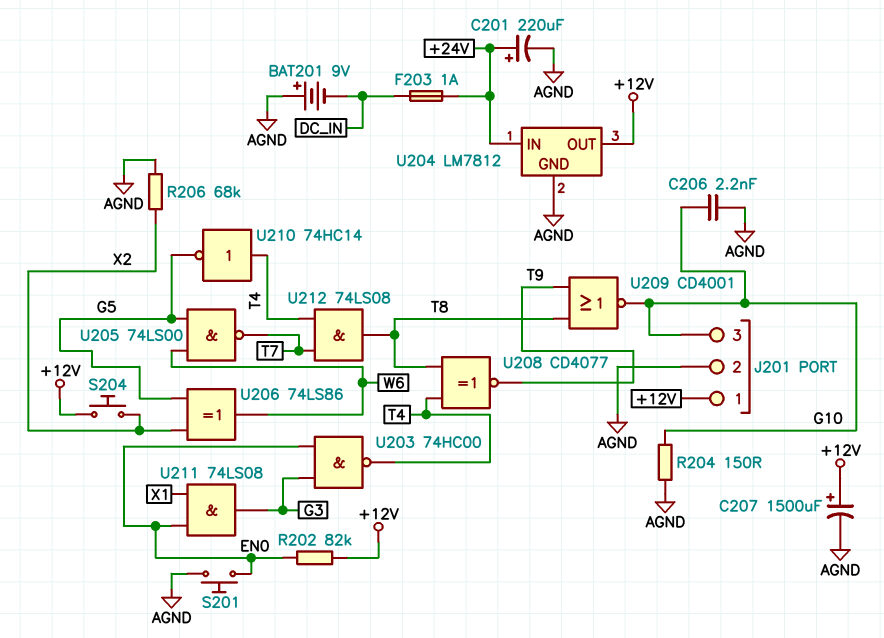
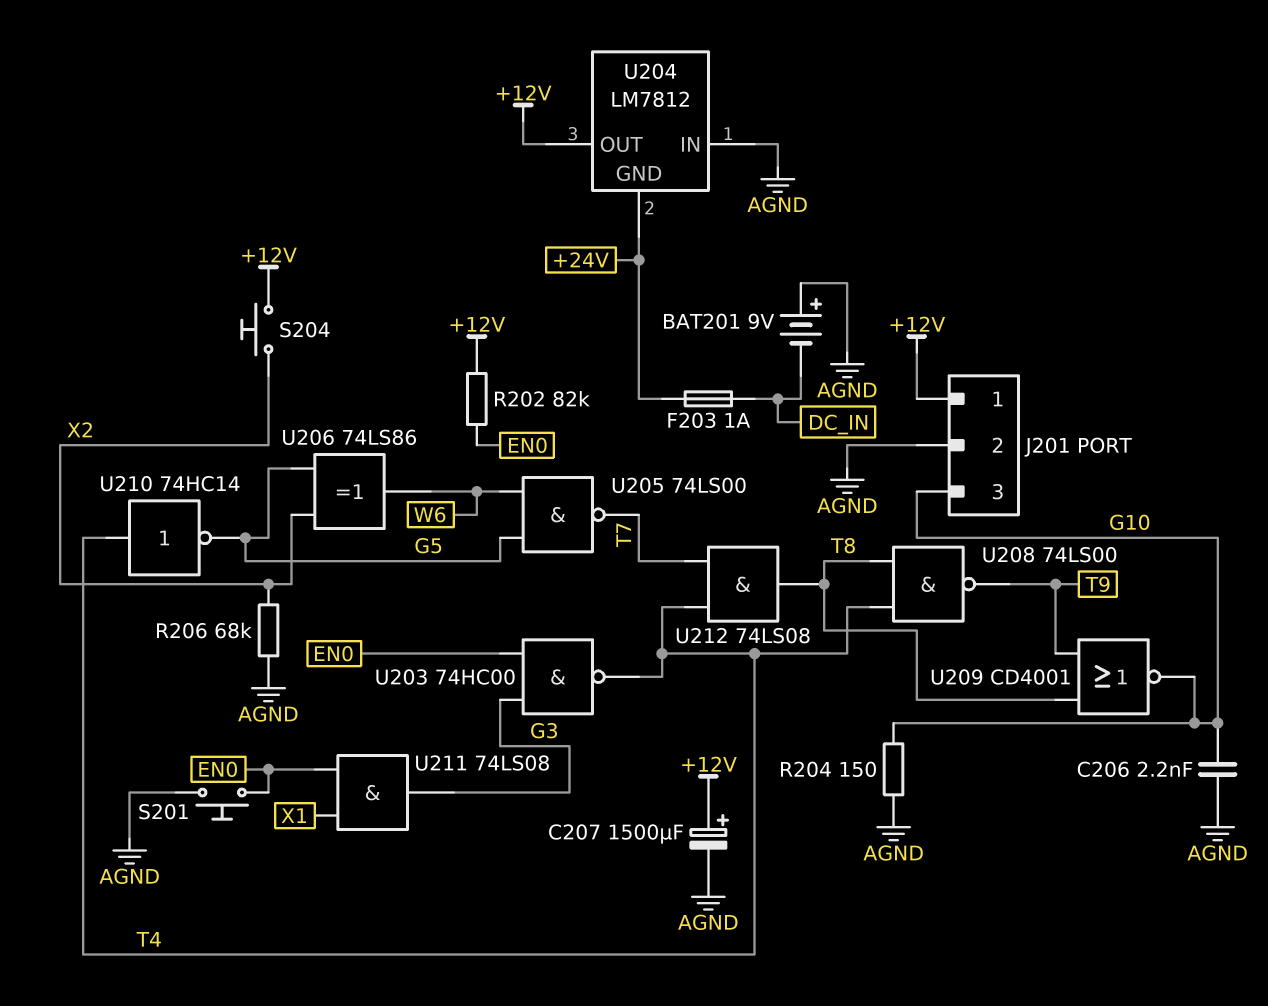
C201: 220uF (plus +24V, minus AGND) -> none
U204 pin GND: AGND -> +24V
U204 pin IN: +24V -> AGND
U208: XNOR CD4077 (in T4, in T8, out T9) -> NAND 74LS00 (in T4, in T8, out T9)

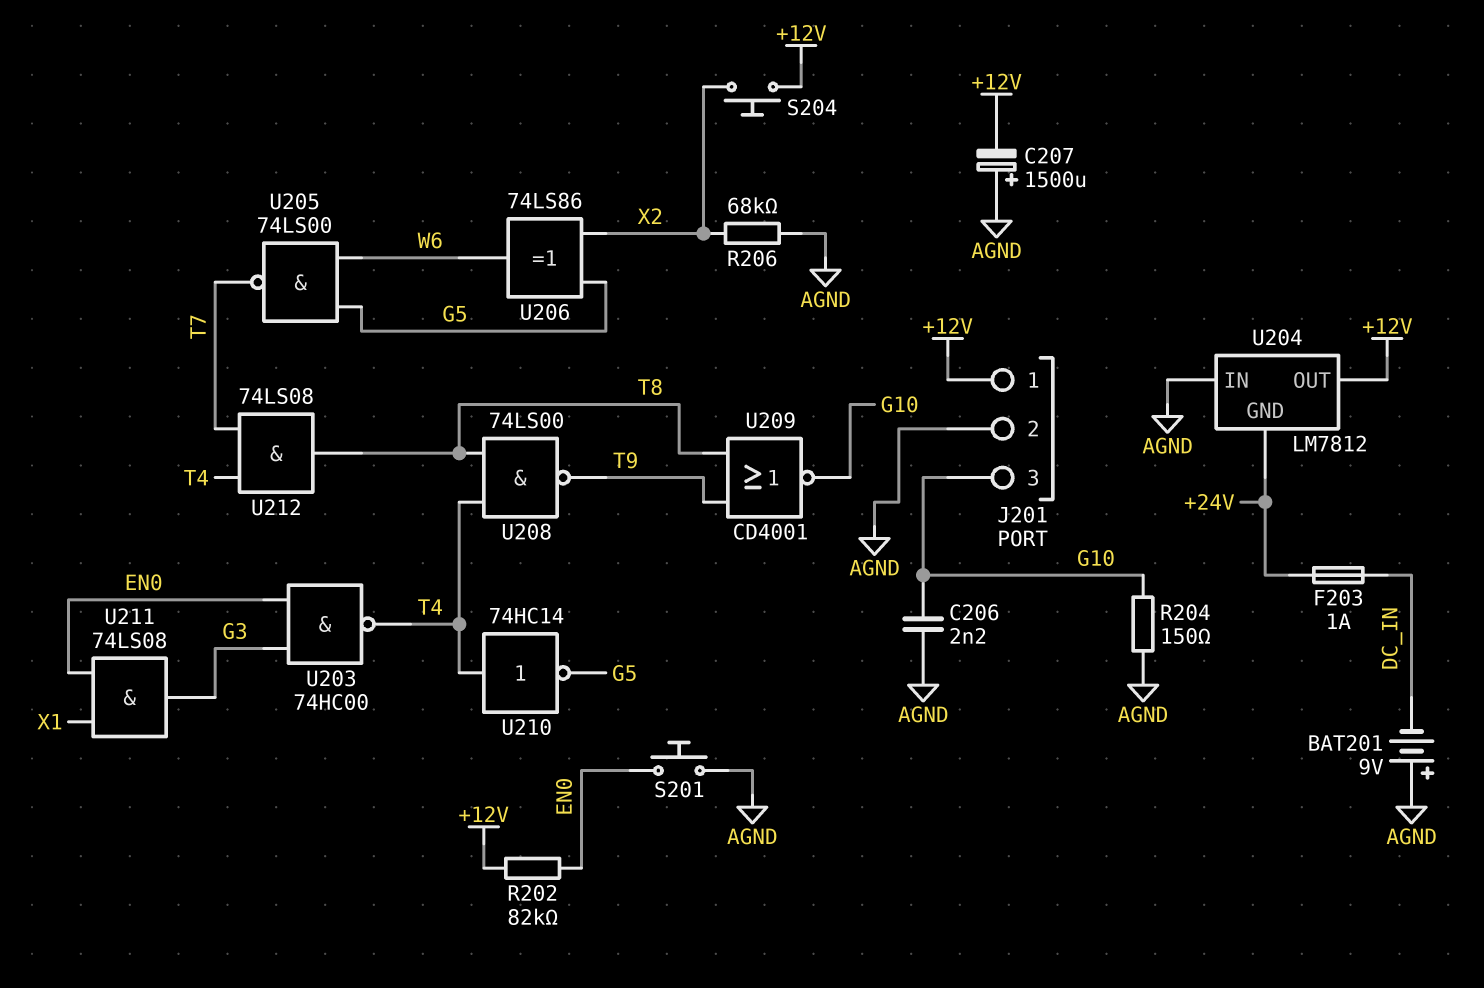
C207: 1500uF (plus +12V, minus AGND) -> 1500uF (plus AGND, minus +12V)

